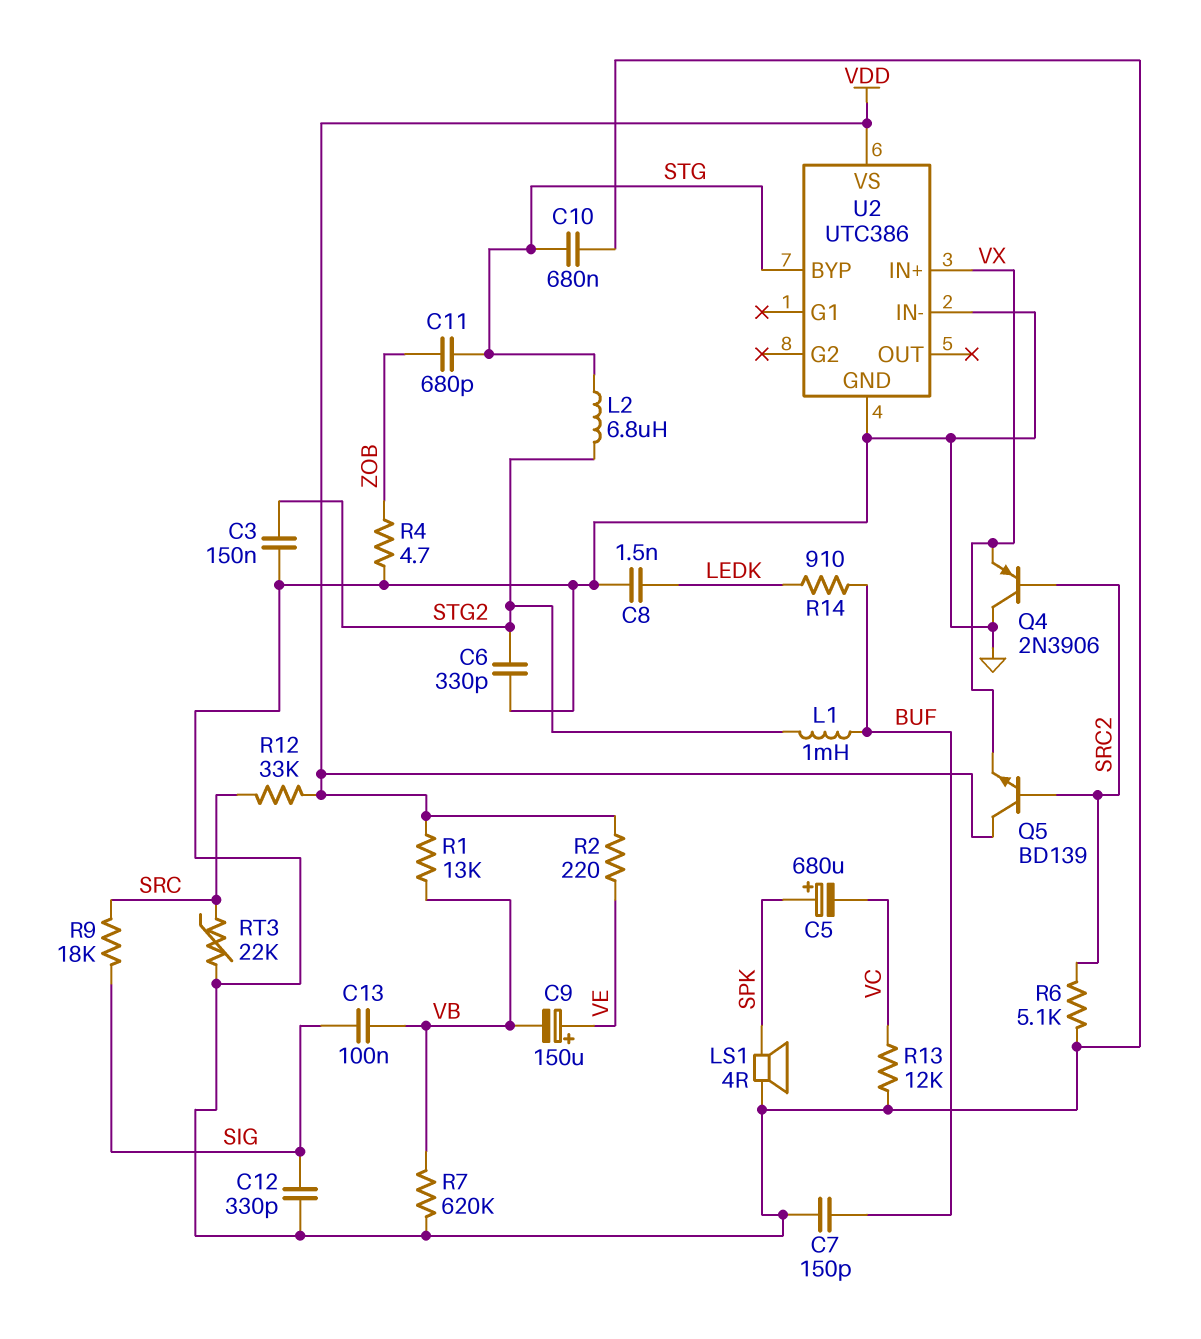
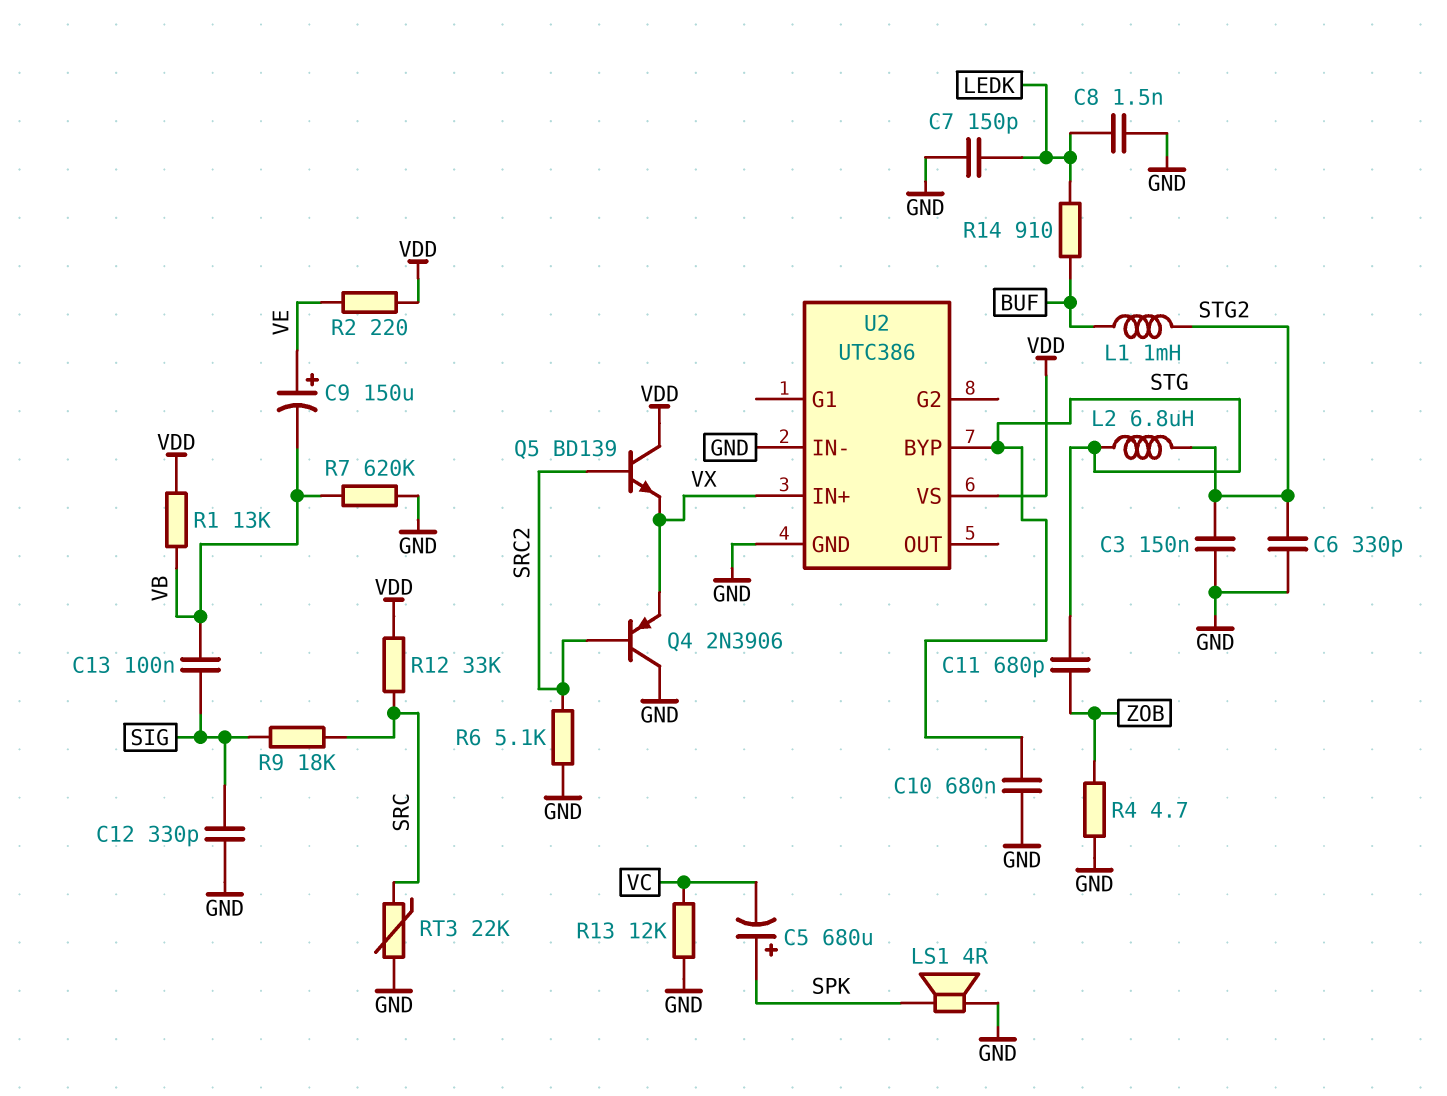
C7: 150pF (BUF, GND) -> 150pF (GND, LEDK)

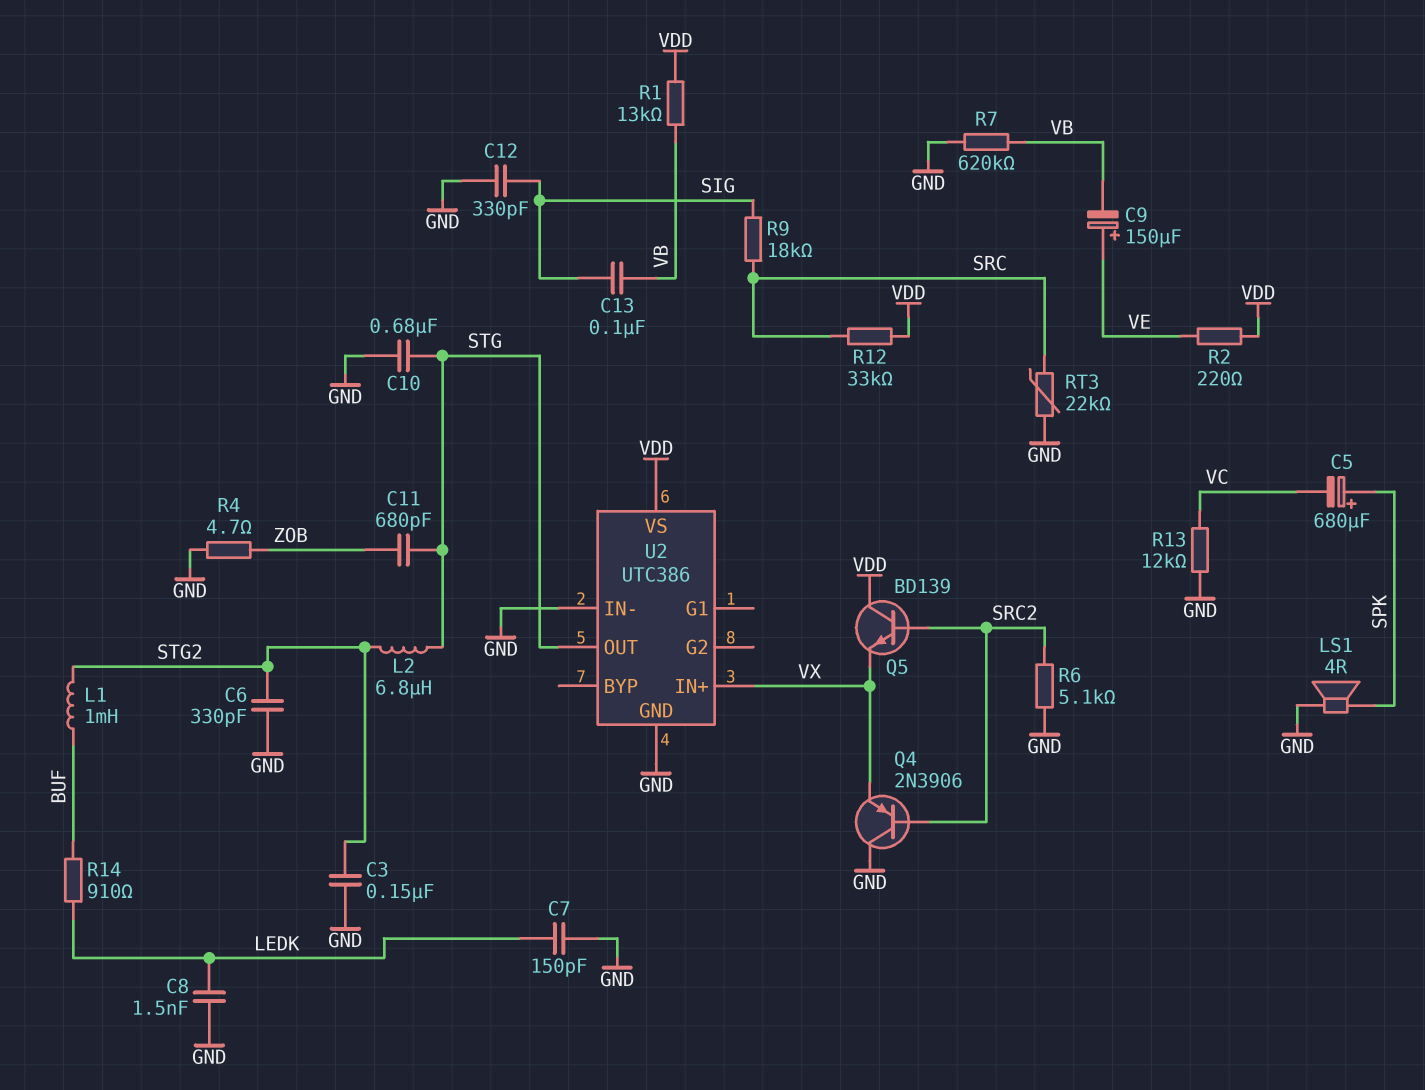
U2 pin BYP: STG -> none
U2 pin OUT: none -> STG

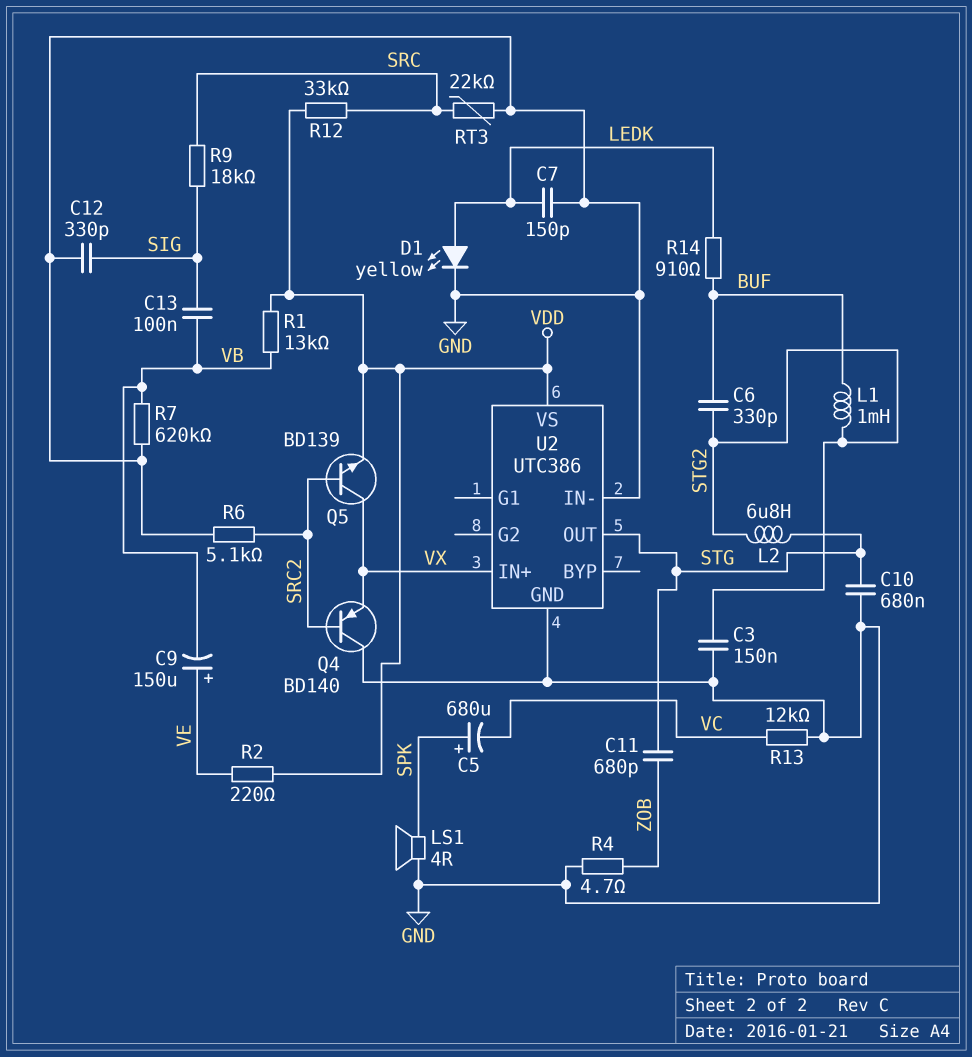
C6: 330pF (GND, STG2) -> 330pF (BUF, STG2)
C8: 1.5nF (GND, LEDK) -> none
D1: none -> LED yellow (A LEDK, K GND)
Q4: PNP 2N3906 (B SRC2, C GND, E VX) -> PNP BD140 (B SRC2, C GND, E VX)
Q5: NPN BD139 (B SRC2, C VDD, E VX) -> NPN BD139 (B SRC2, C VX, E VDD)

